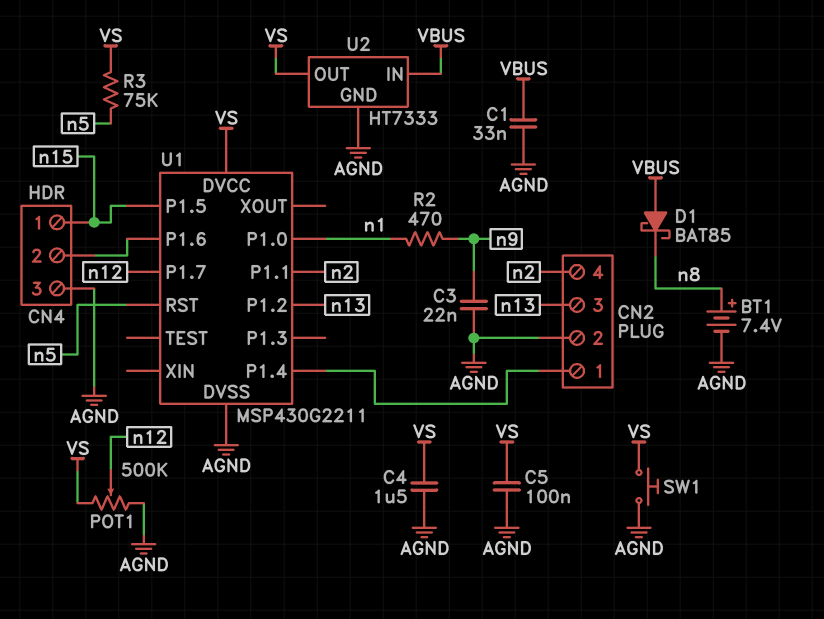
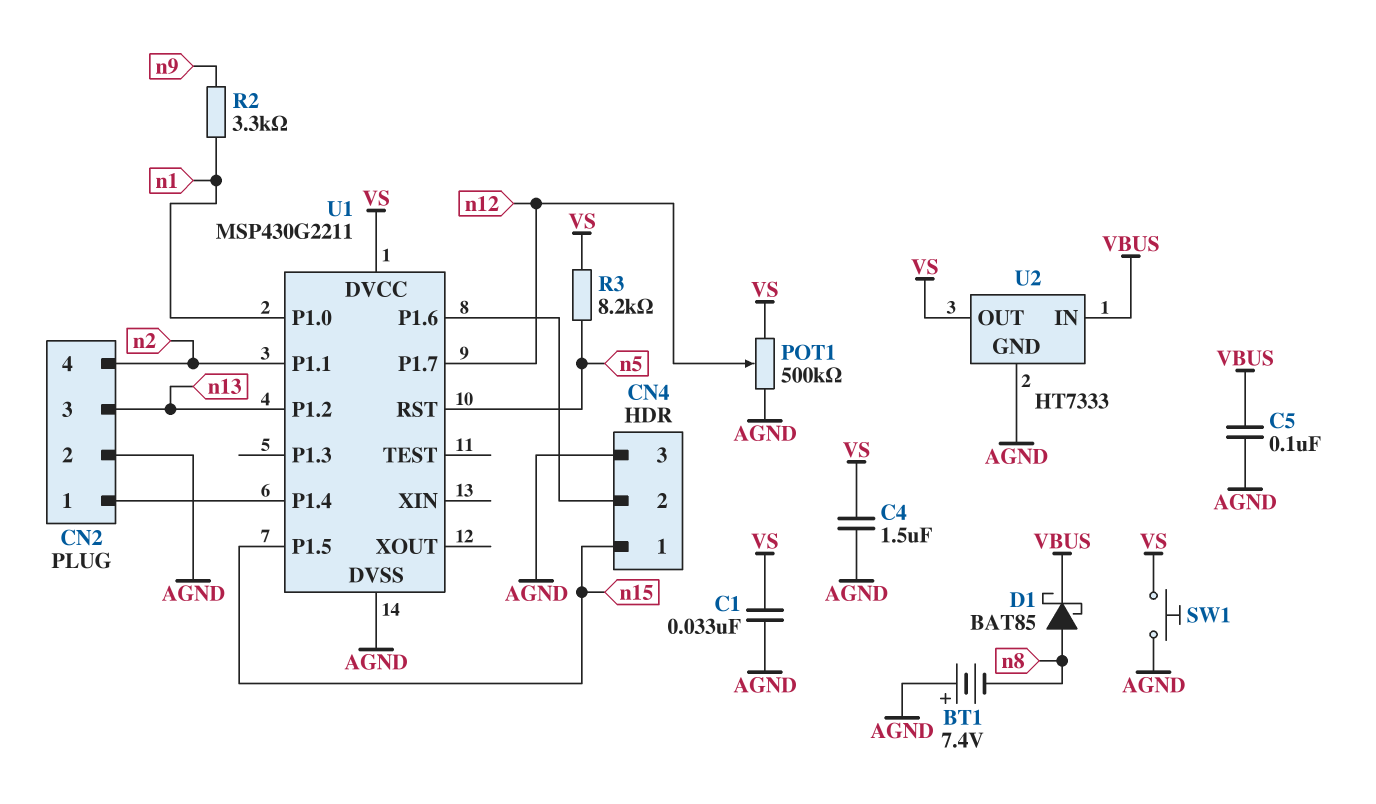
BT1: 7.4V (plus n8, minus AGND) -> 7.4V (plus AGND, minus n8)
C1: 33nF (AGND, VBUS) -> 33nF (AGND, VS)
C3: 22nF (AGND, n9) -> none
C5: 100nF (AGND, VS) -> 100nF (AGND, VBUS)
D1: schottky BAT85 (A VBUS, K n8) -> schottky BAT85 (A n8, K VBUS)
R2: 470 (n1, n9) -> 3.3k (n1, n9)
R3: 75k (VS, n5) -> 8.2k (VS, n5)

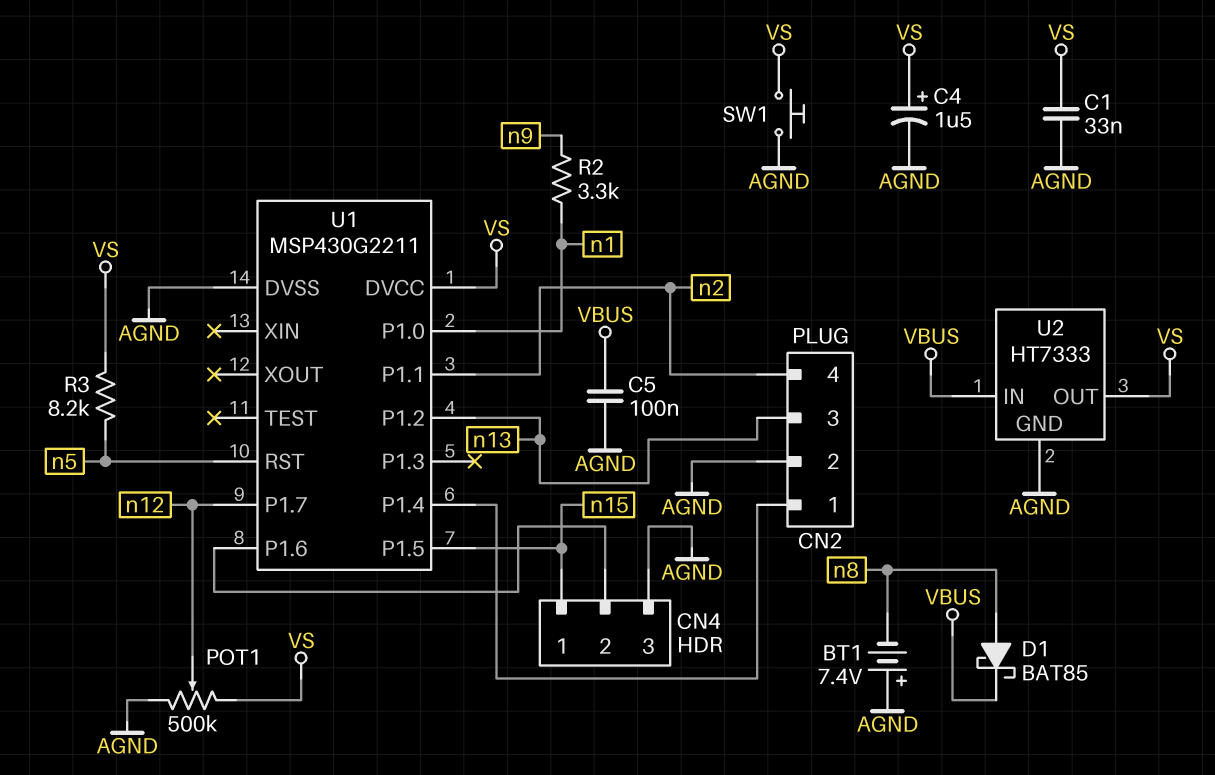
C4: 1.5uF (AGND, VS) -> 1.5uF (plus VS, minus AGND)

